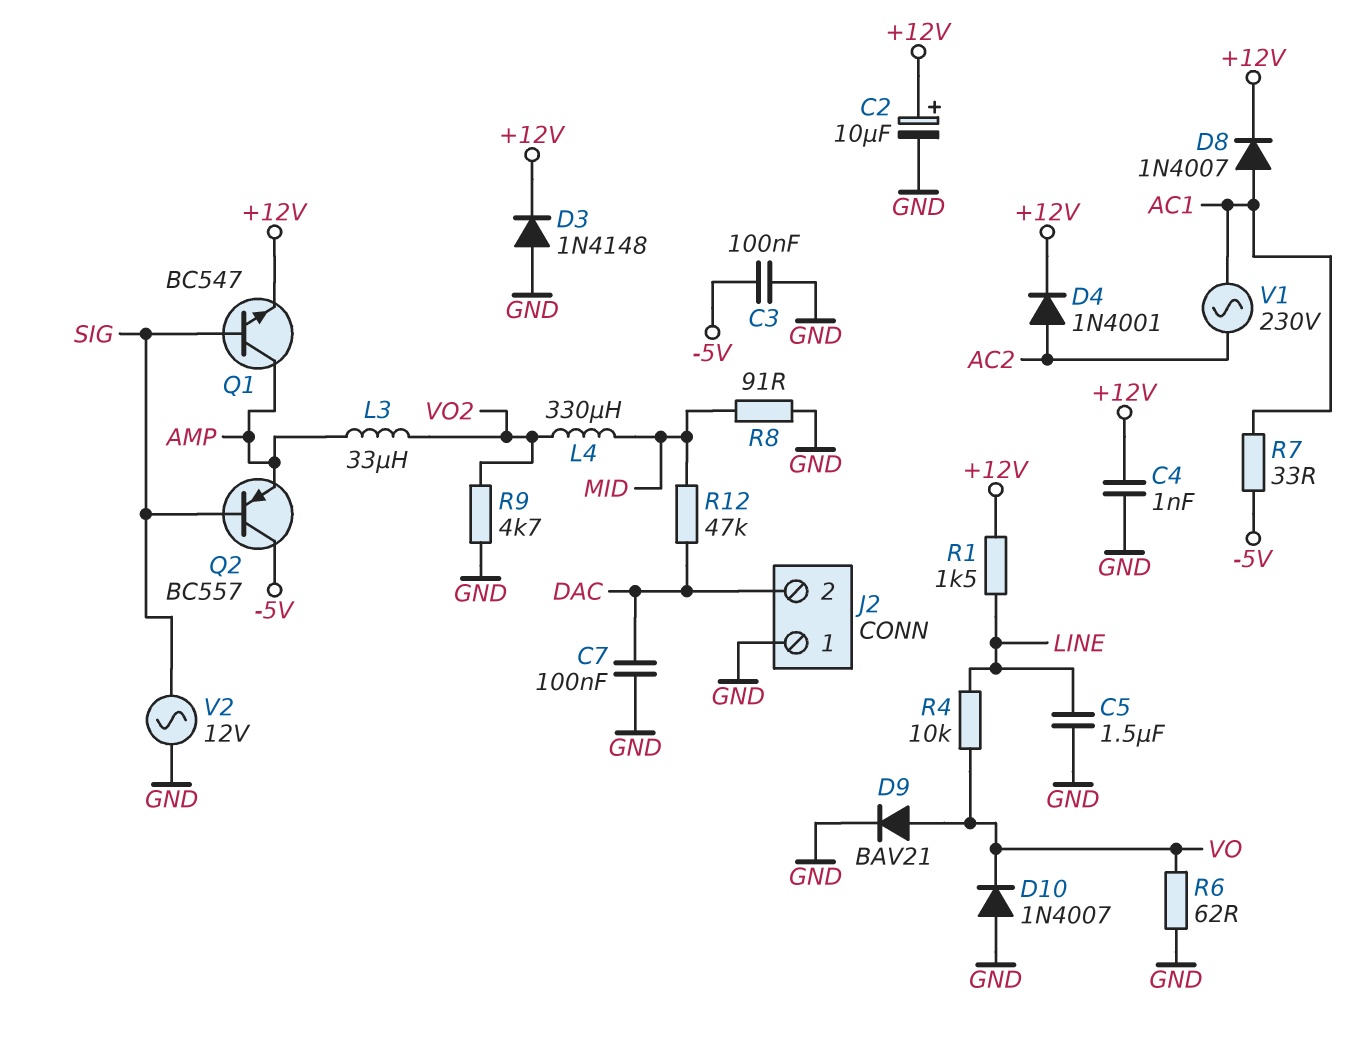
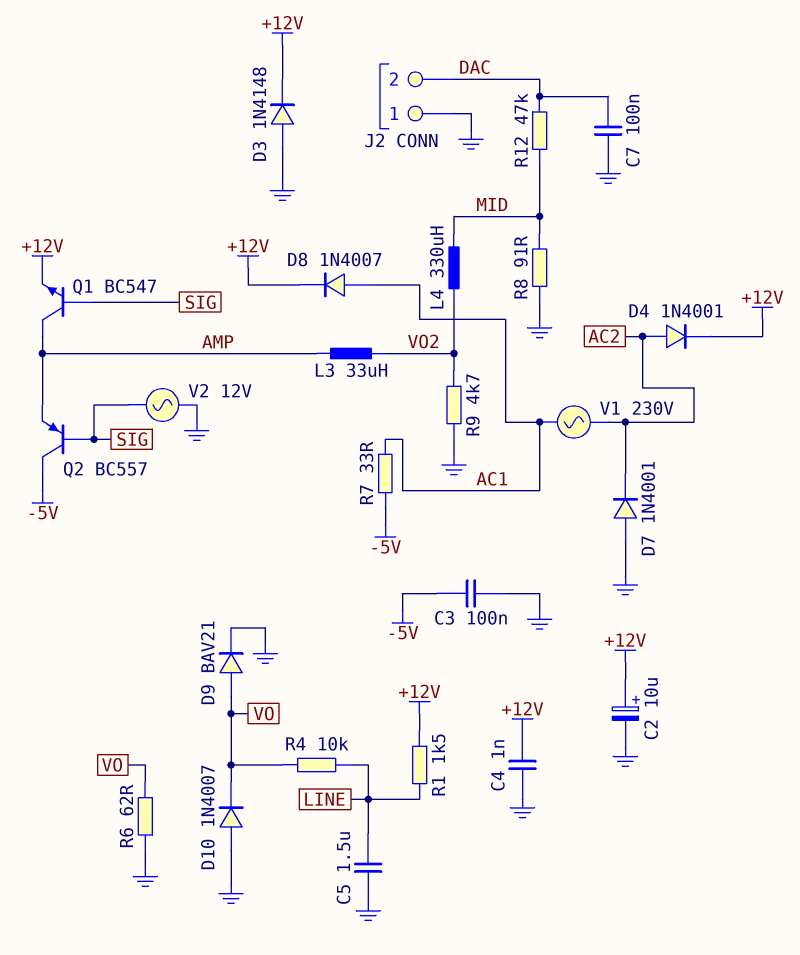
D7: none -> diode 1N4001 (A GND, K AC2)

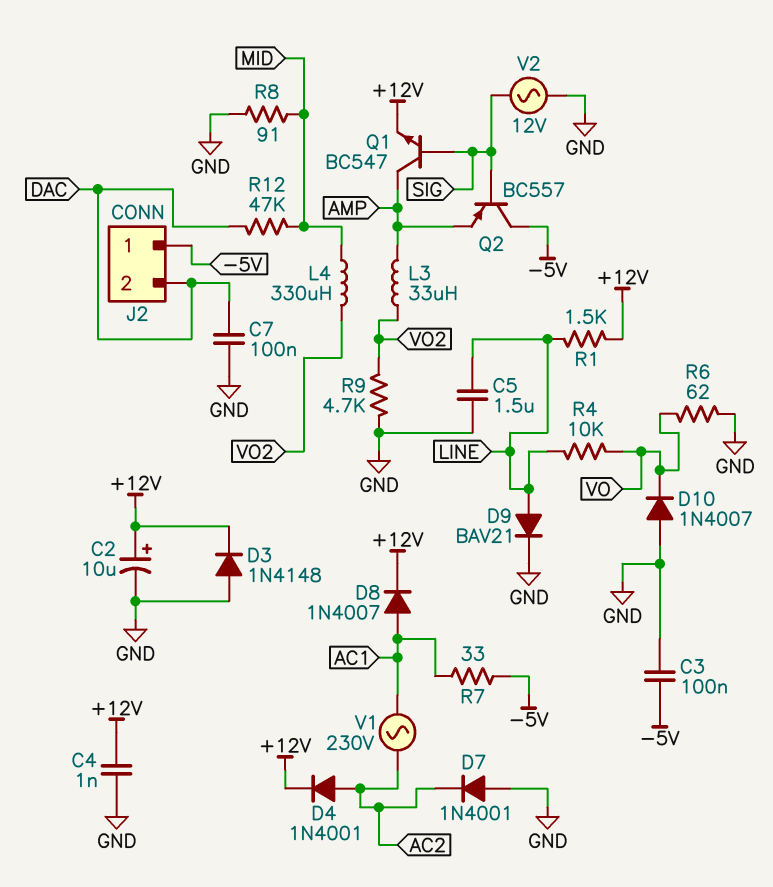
D9: diode BAV21 (A VO, K GND) -> diode BAV21 (A LINE, K GND)
J2 pin 1: GND -> -5V

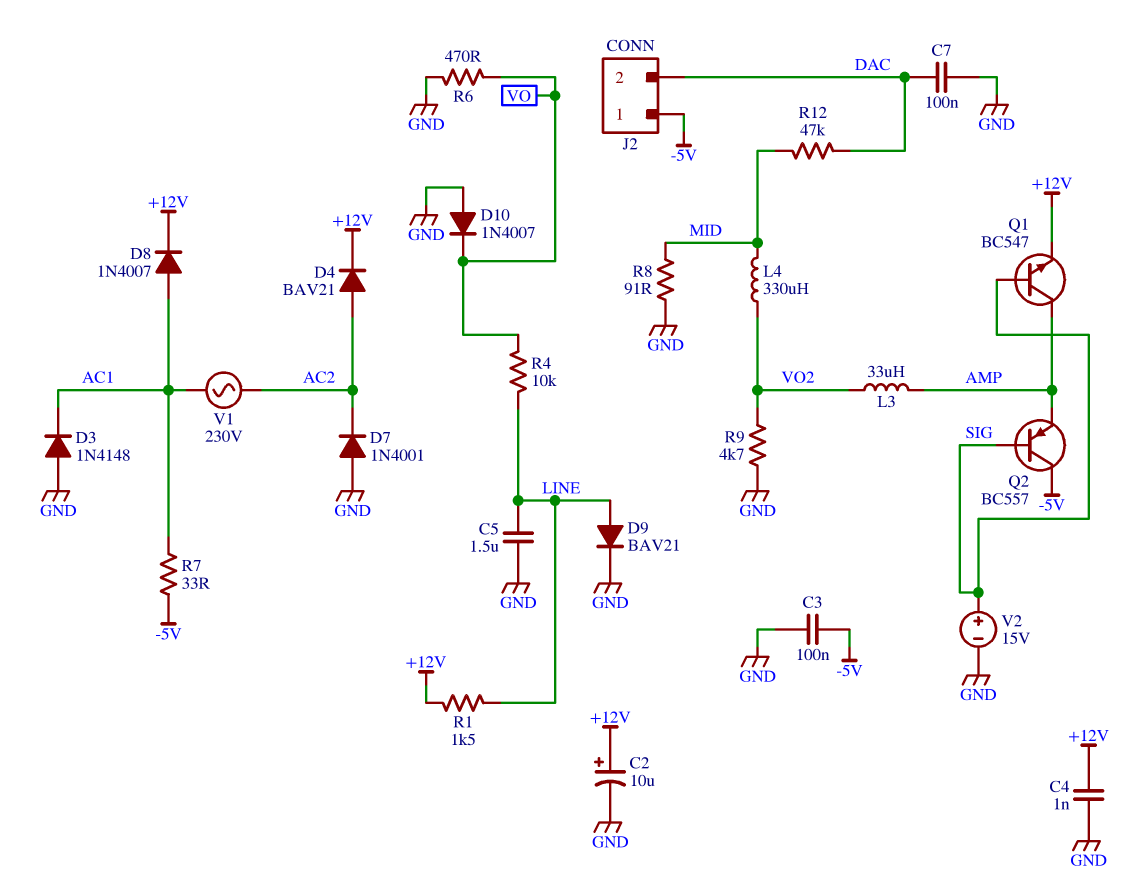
D3: diode 1N4148 (A GND, K +12V) -> diode 1N4148 (A GND, K AC1)
D4: diode 1N4001 (A AC2, K +12V) -> diode BAV21 (A AC2, K +12V)
R6: 62 (GND, VO) -> 470 (GND, VO)
V2: AC 12V (GND, SIG) -> 15V (plus SIG, minus GND)

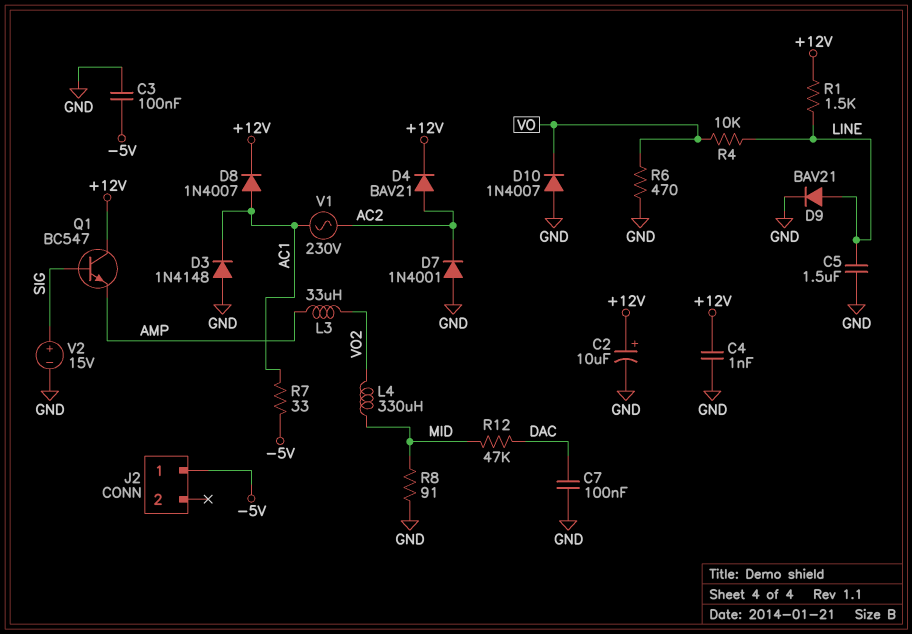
J2 pin 2: DAC -> none
Q1: NPN BC547 (B SIG, C AMP, E +12V) -> NPN BC547 (B SIG, C +12V, E AMP)
Q2: PNP BC557 (B SIG, C -5V, E AMP) -> none
R9: 4.7k (GND, VO2) -> none

